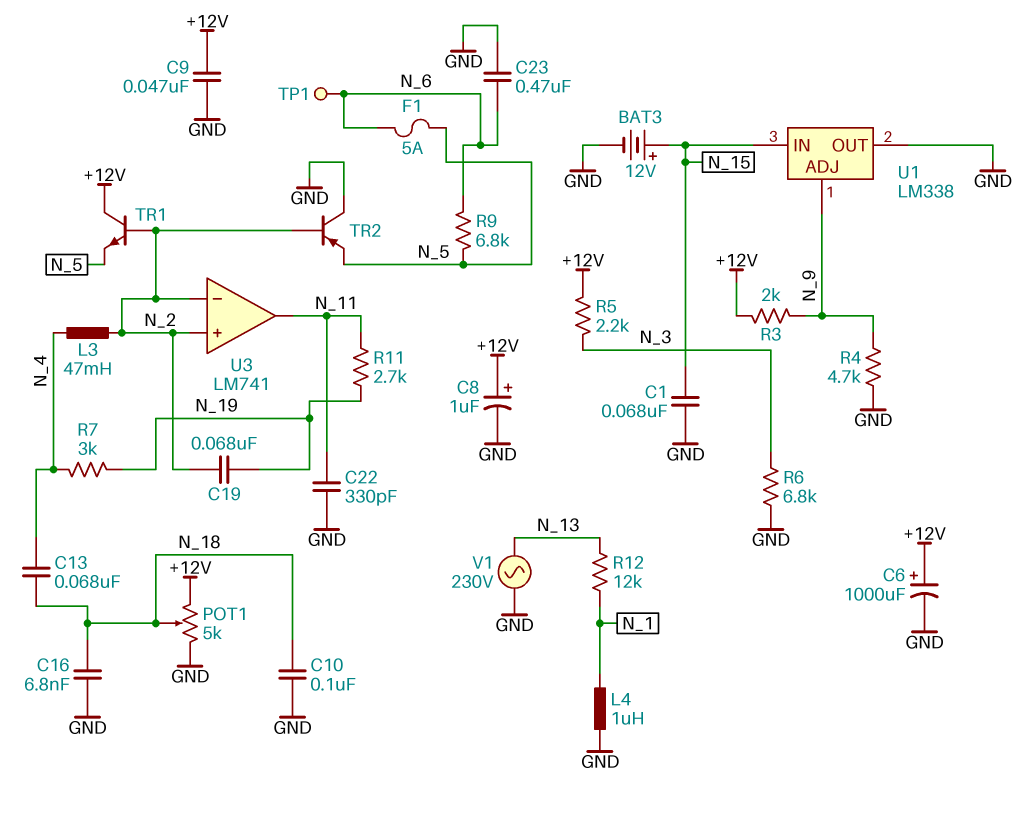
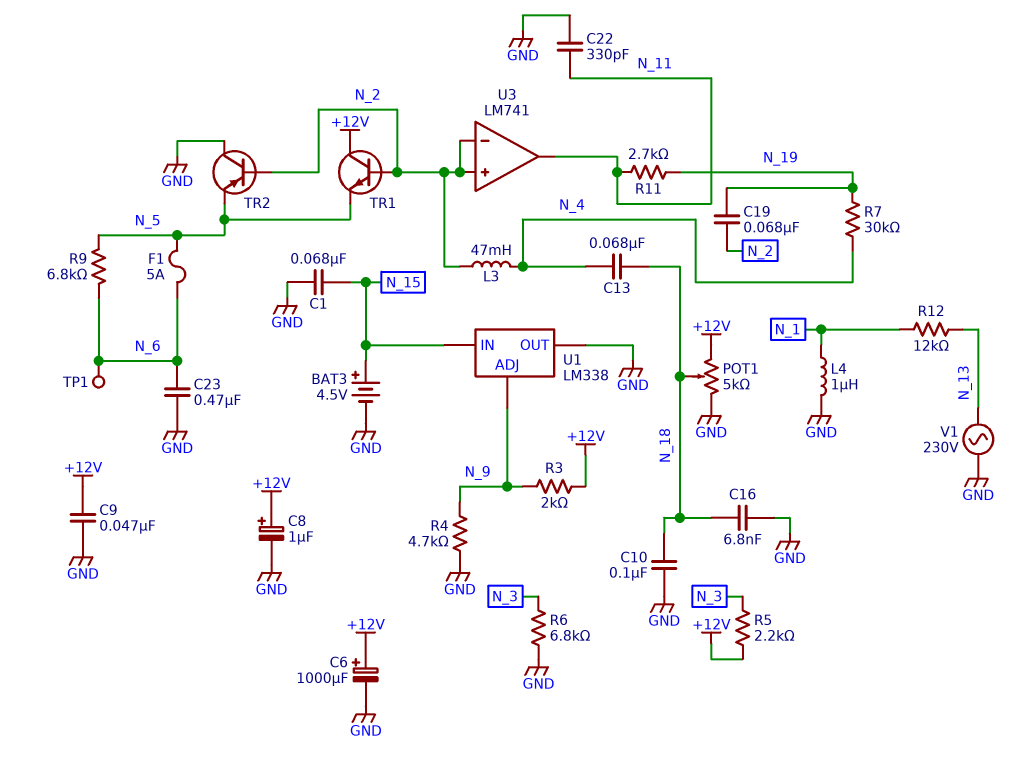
BAT3: 12V (plus N_15, minus GND) -> 4.5V (plus N_15, minus GND)
R7: 3k (N_4, N_19) -> 30k (N_4, N_19)

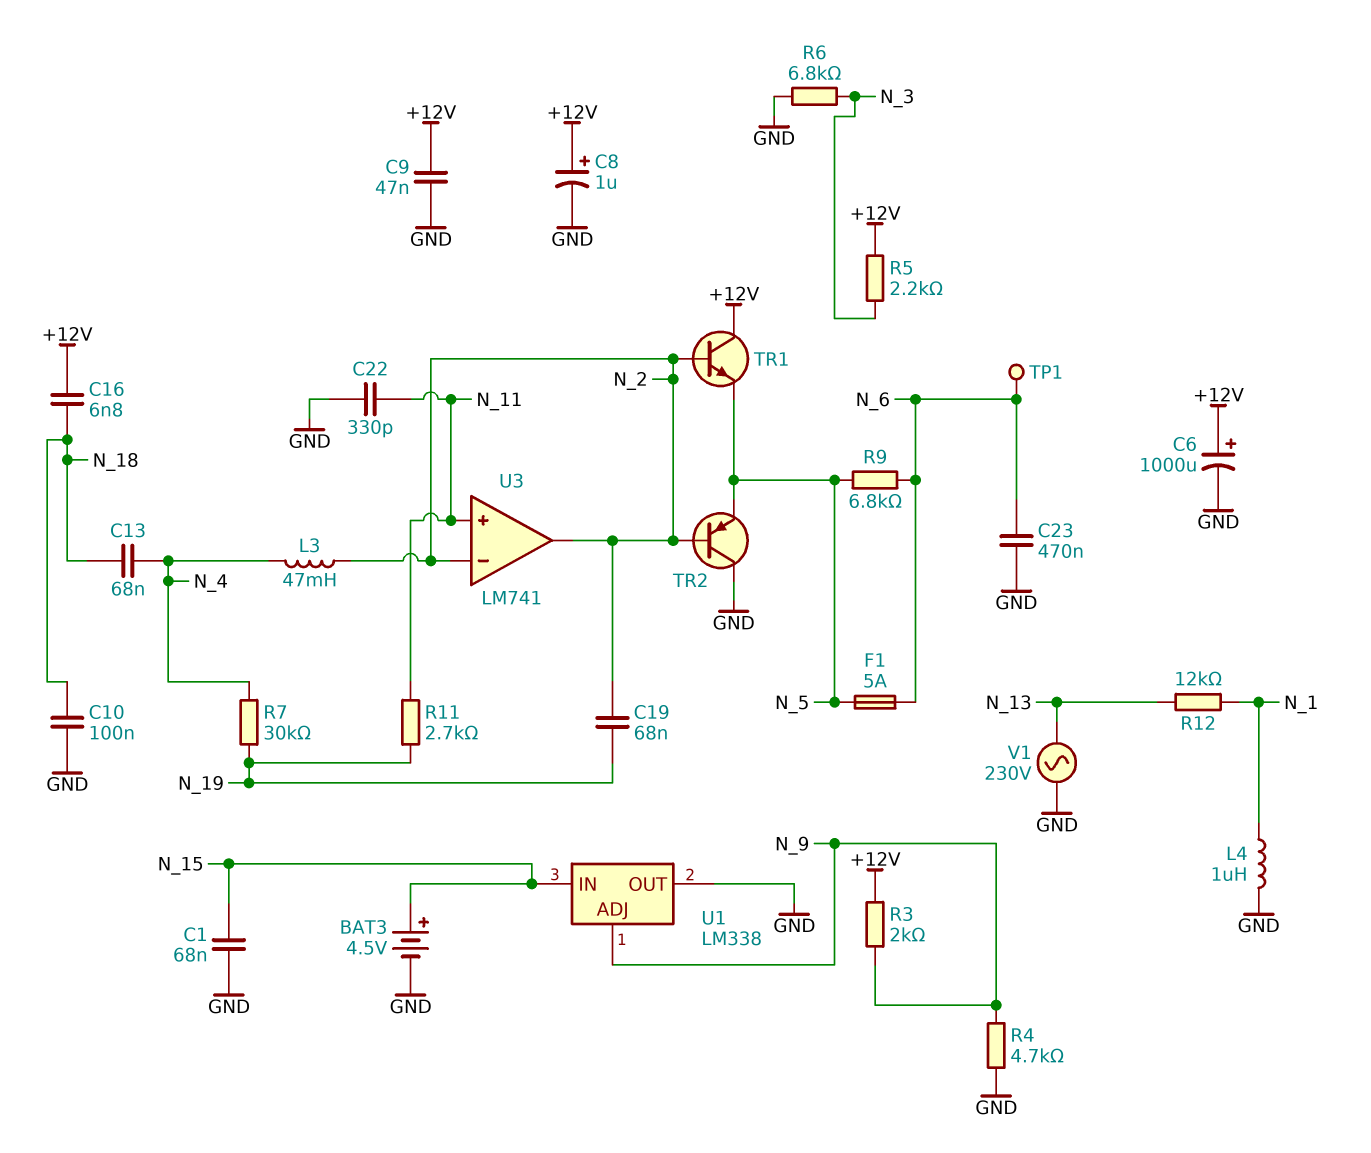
C16: 6.8nF (GND, N_18) -> 6.8nF (+12V, N_18)
POT1: 5k (+12V, GND, wiper N_18) -> none
U3 pin in+: N_2 -> N_11
U3 pin out: N_11 -> N_2

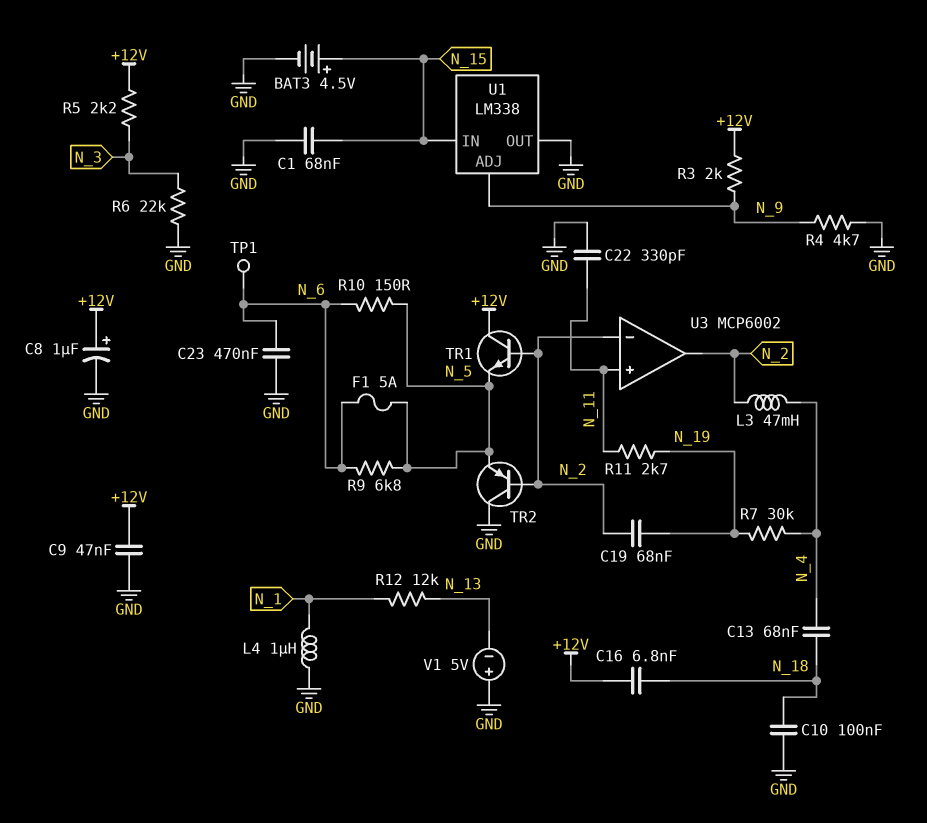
C6: 1000uF (plus +12V, minus GND) -> none
R6: 6.8k (GND, N_3) -> 22k (GND, N_3)
R10: none -> 150 (N_5, N_6)
U3: LM741 -> MCP6002
V1: AC 230V (GND, N_13) -> 5V (plus GND, minus N_13)

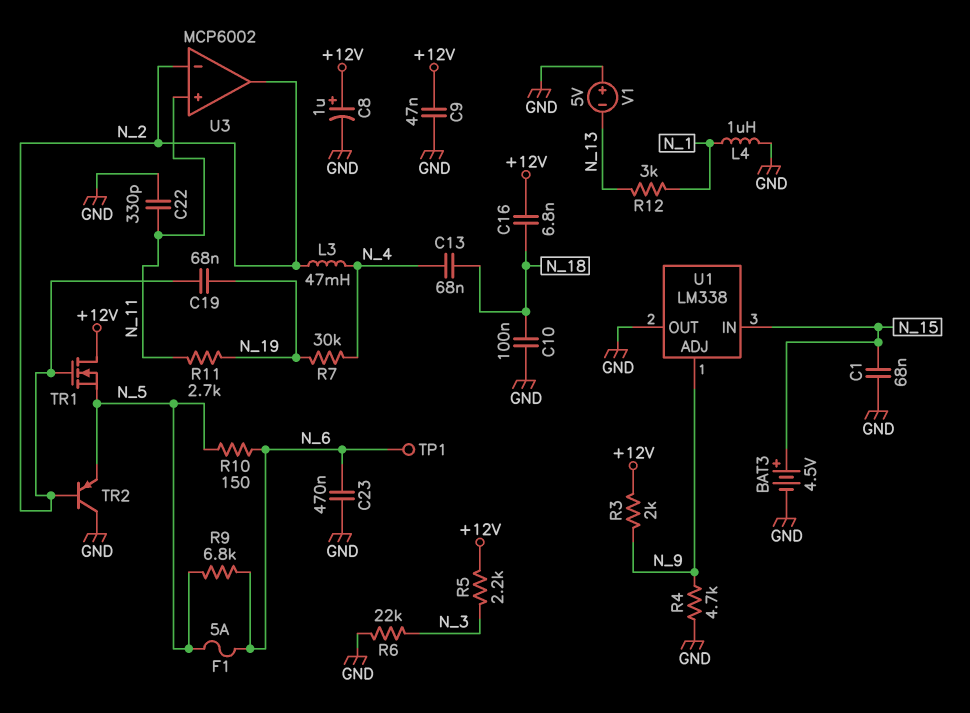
R12: 12k (N_1, N_13) -> 3k (N_1, N_13)
TR1: NPN (B N_2, C +12V, E N_5) -> NMOS (G N_2, D +12V, S N_5)

